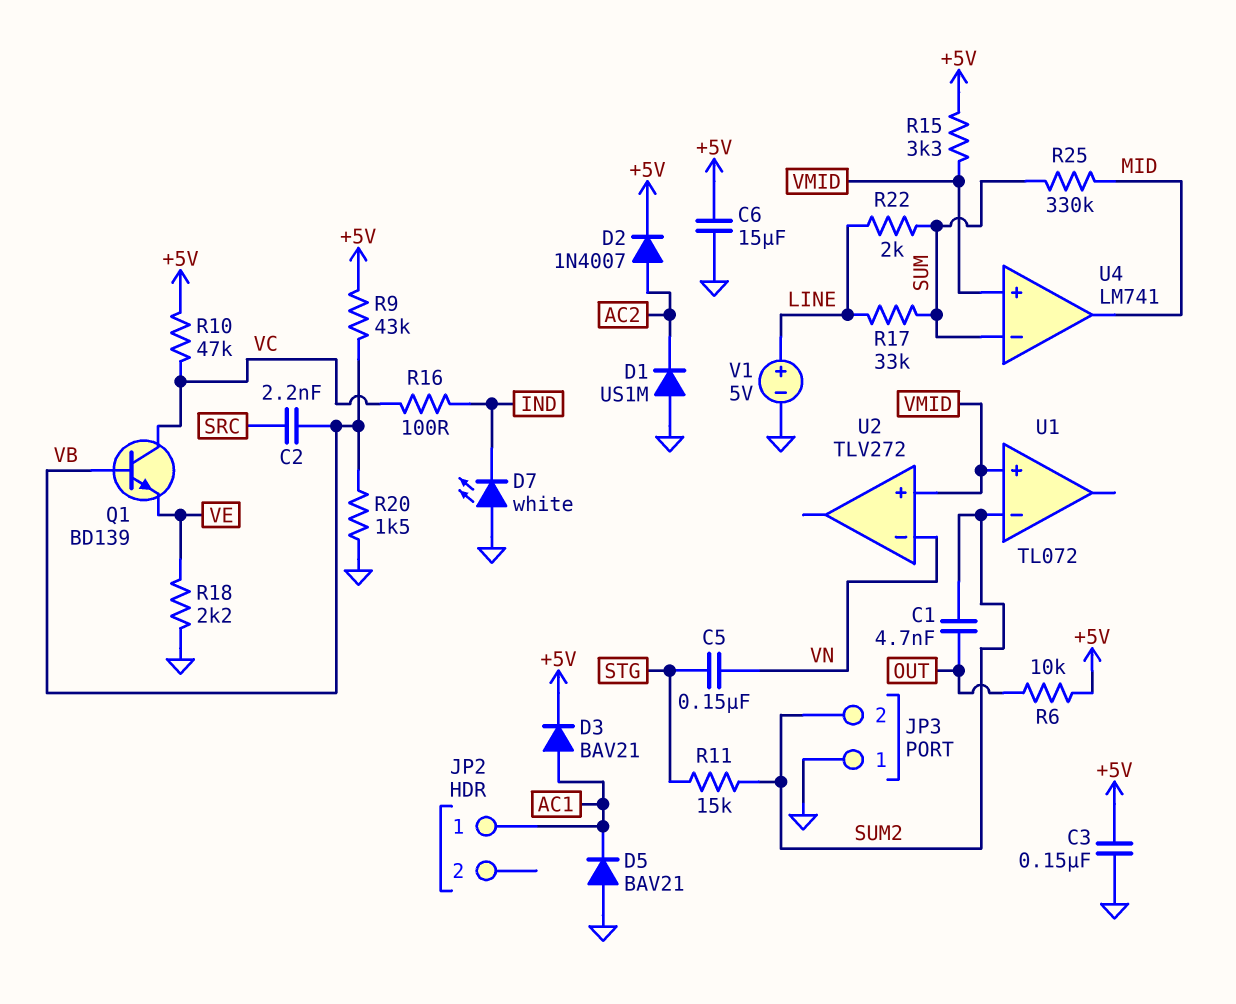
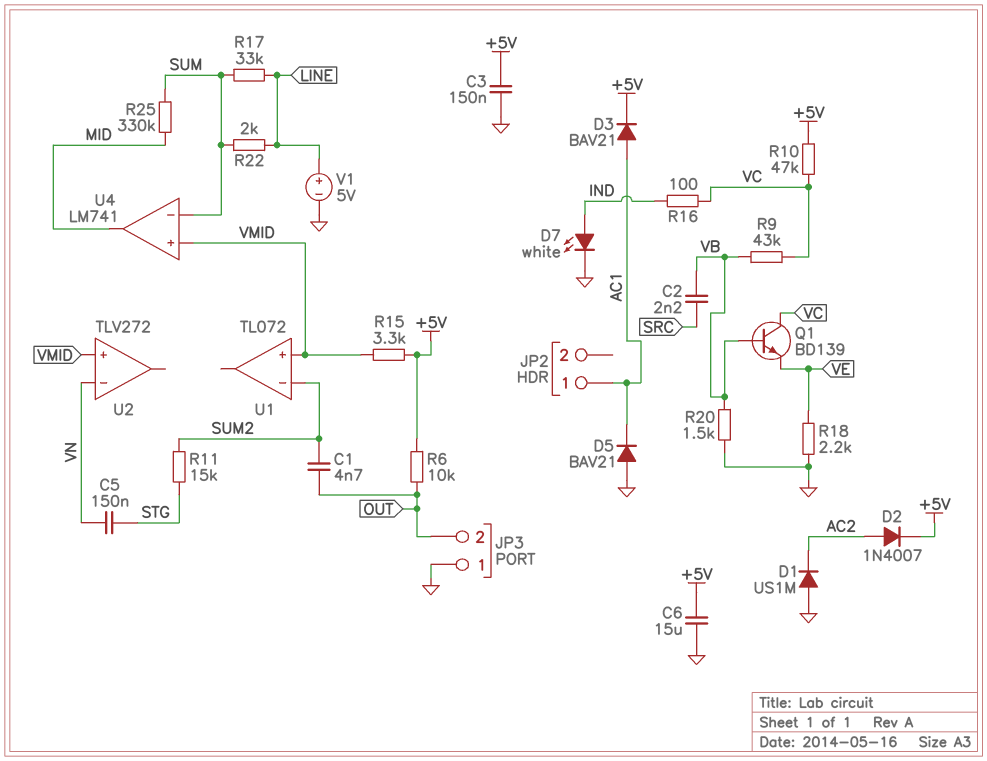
D7: LED white (A GND, K IND) -> LED white (A IND, K GND)
JP3 pin 2: SUM2 -> OUT
R9: 43k (+5V, VB) -> 43k (VB, VC)

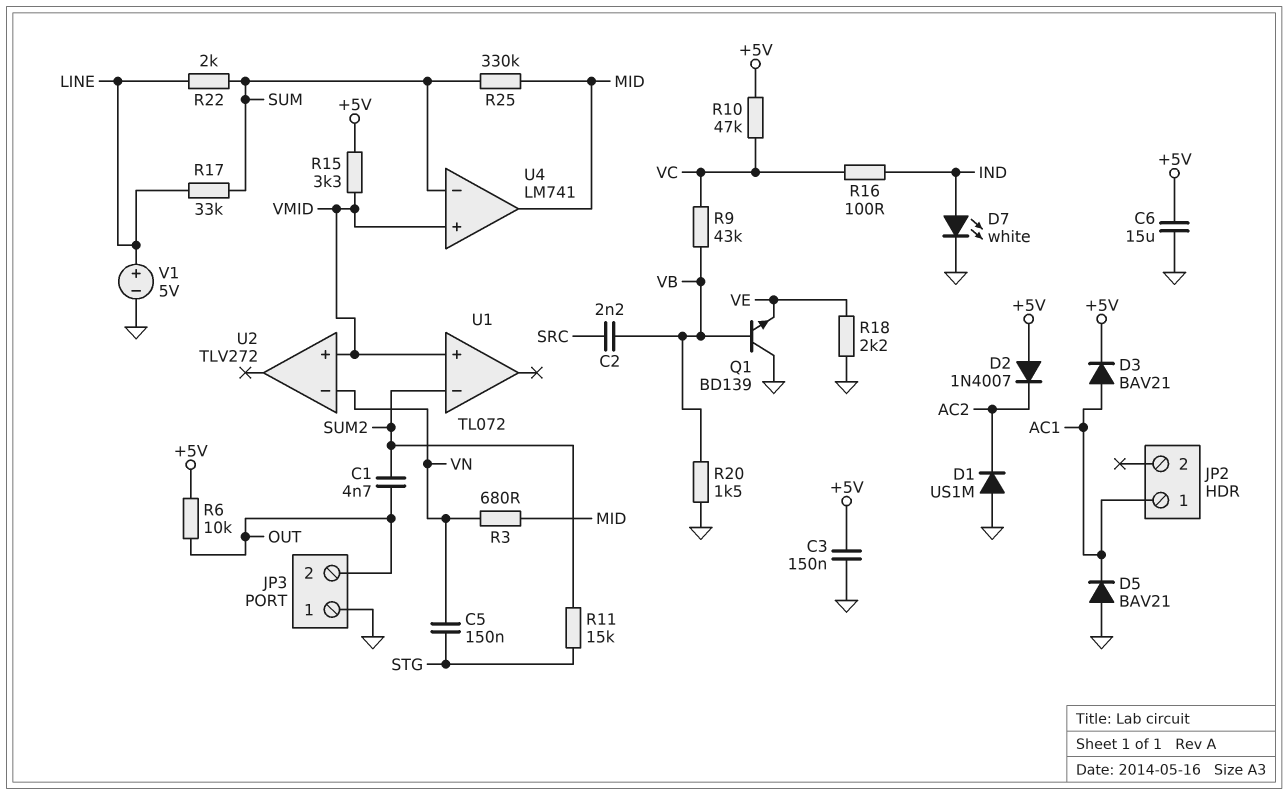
D2: diode 1N4007 (A AC2, K +5V) -> diode 1N4007 (A +5V, K AC2)
Q1: NPN BD139 (B VB, C VC, E VE) -> NPN BD139 (B VB, C GND, E VE)
R3: none -> 680 (MID, VN)

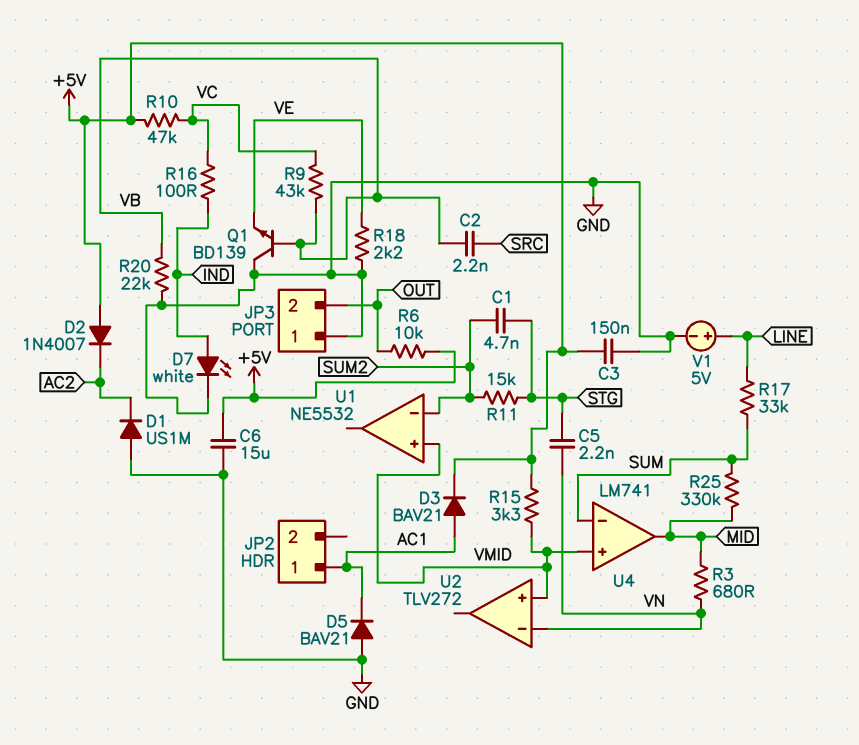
C1: 4.7nF (OUT, SUM2) -> 4.7nF (STG, SUM2)
C5: 150nF (STG, VN) -> 2.2nF (STG, VN)
R20: 1.5k (GND, VB) -> 22k (GND, VB)
R22: 2k (LINE, SUM) -> none
U1: TL072 -> NE5532

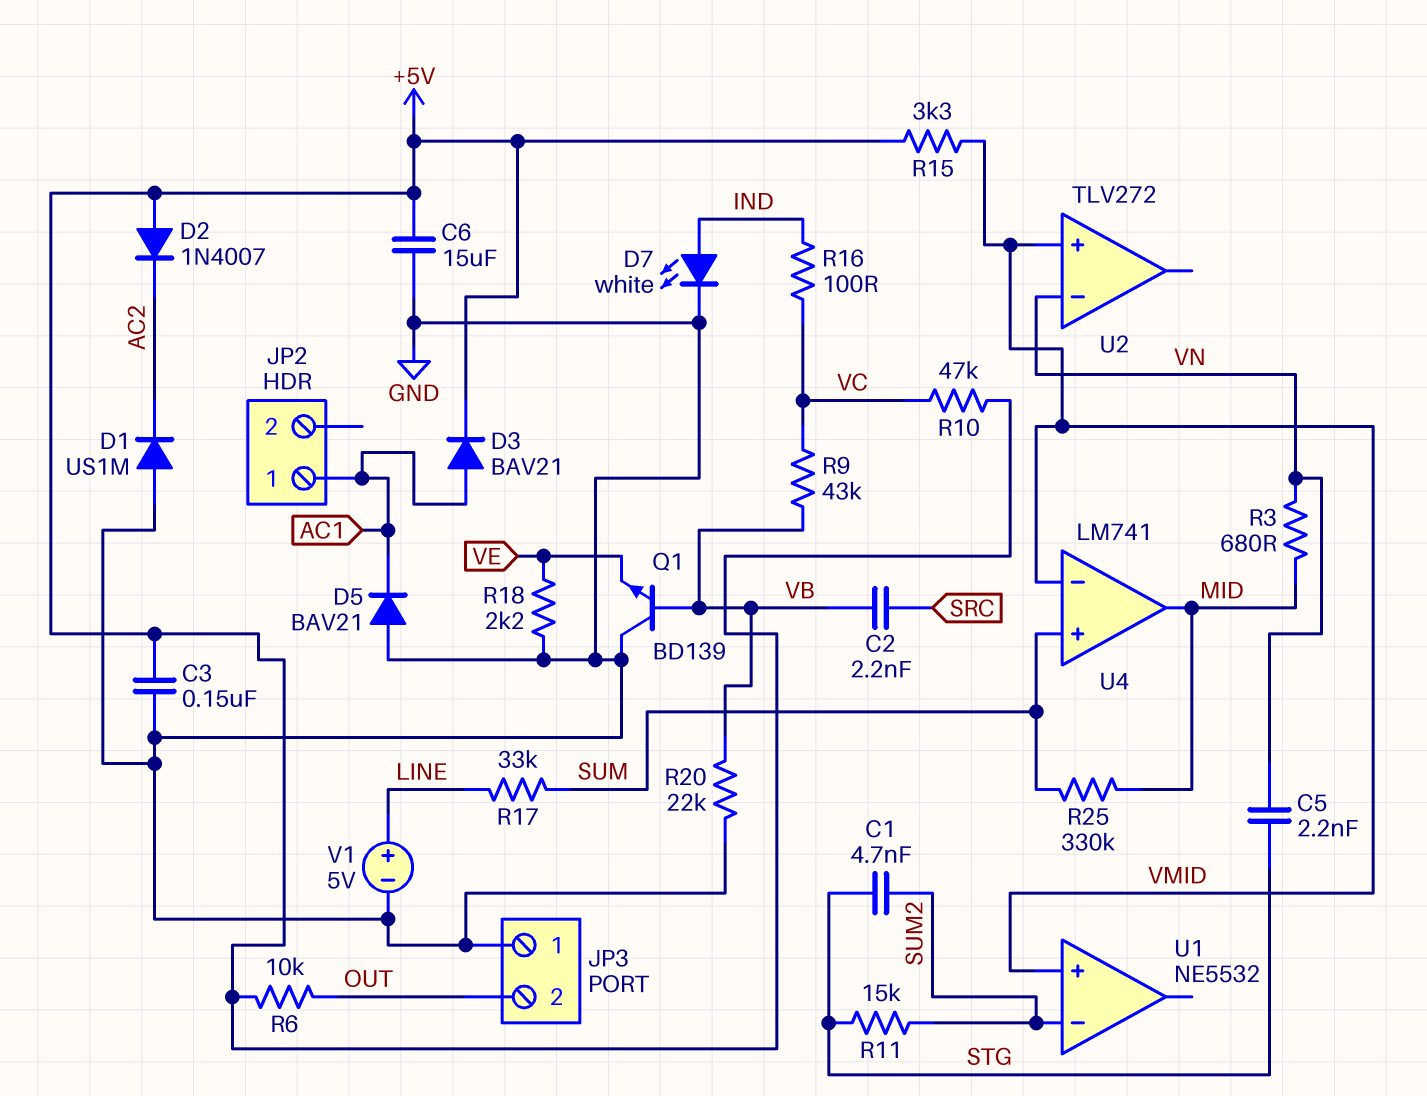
U4 pin in+: VMID -> SUM
U4 pin in-: SUM -> VMID

